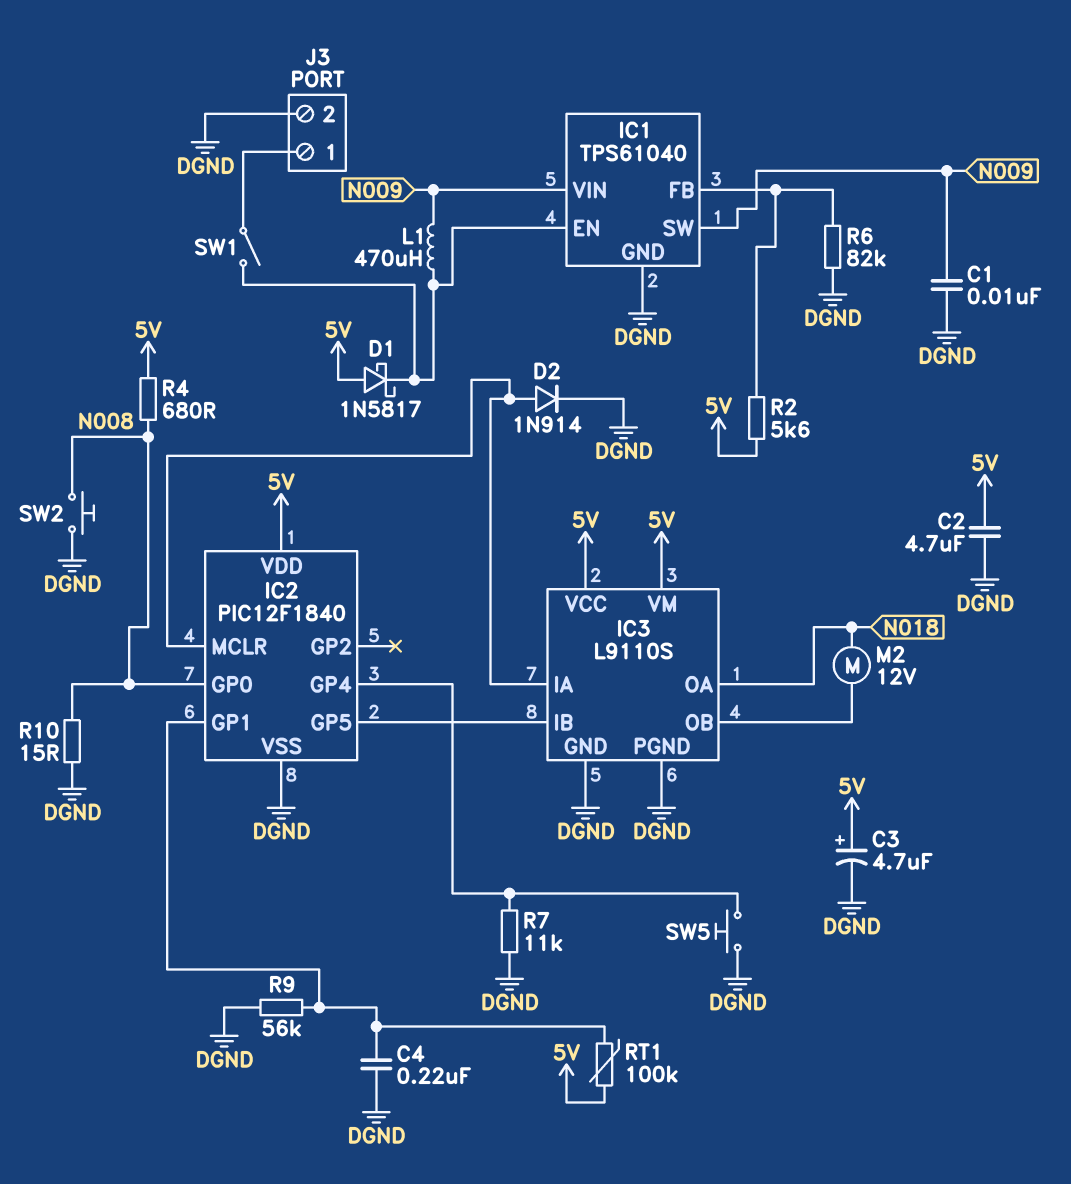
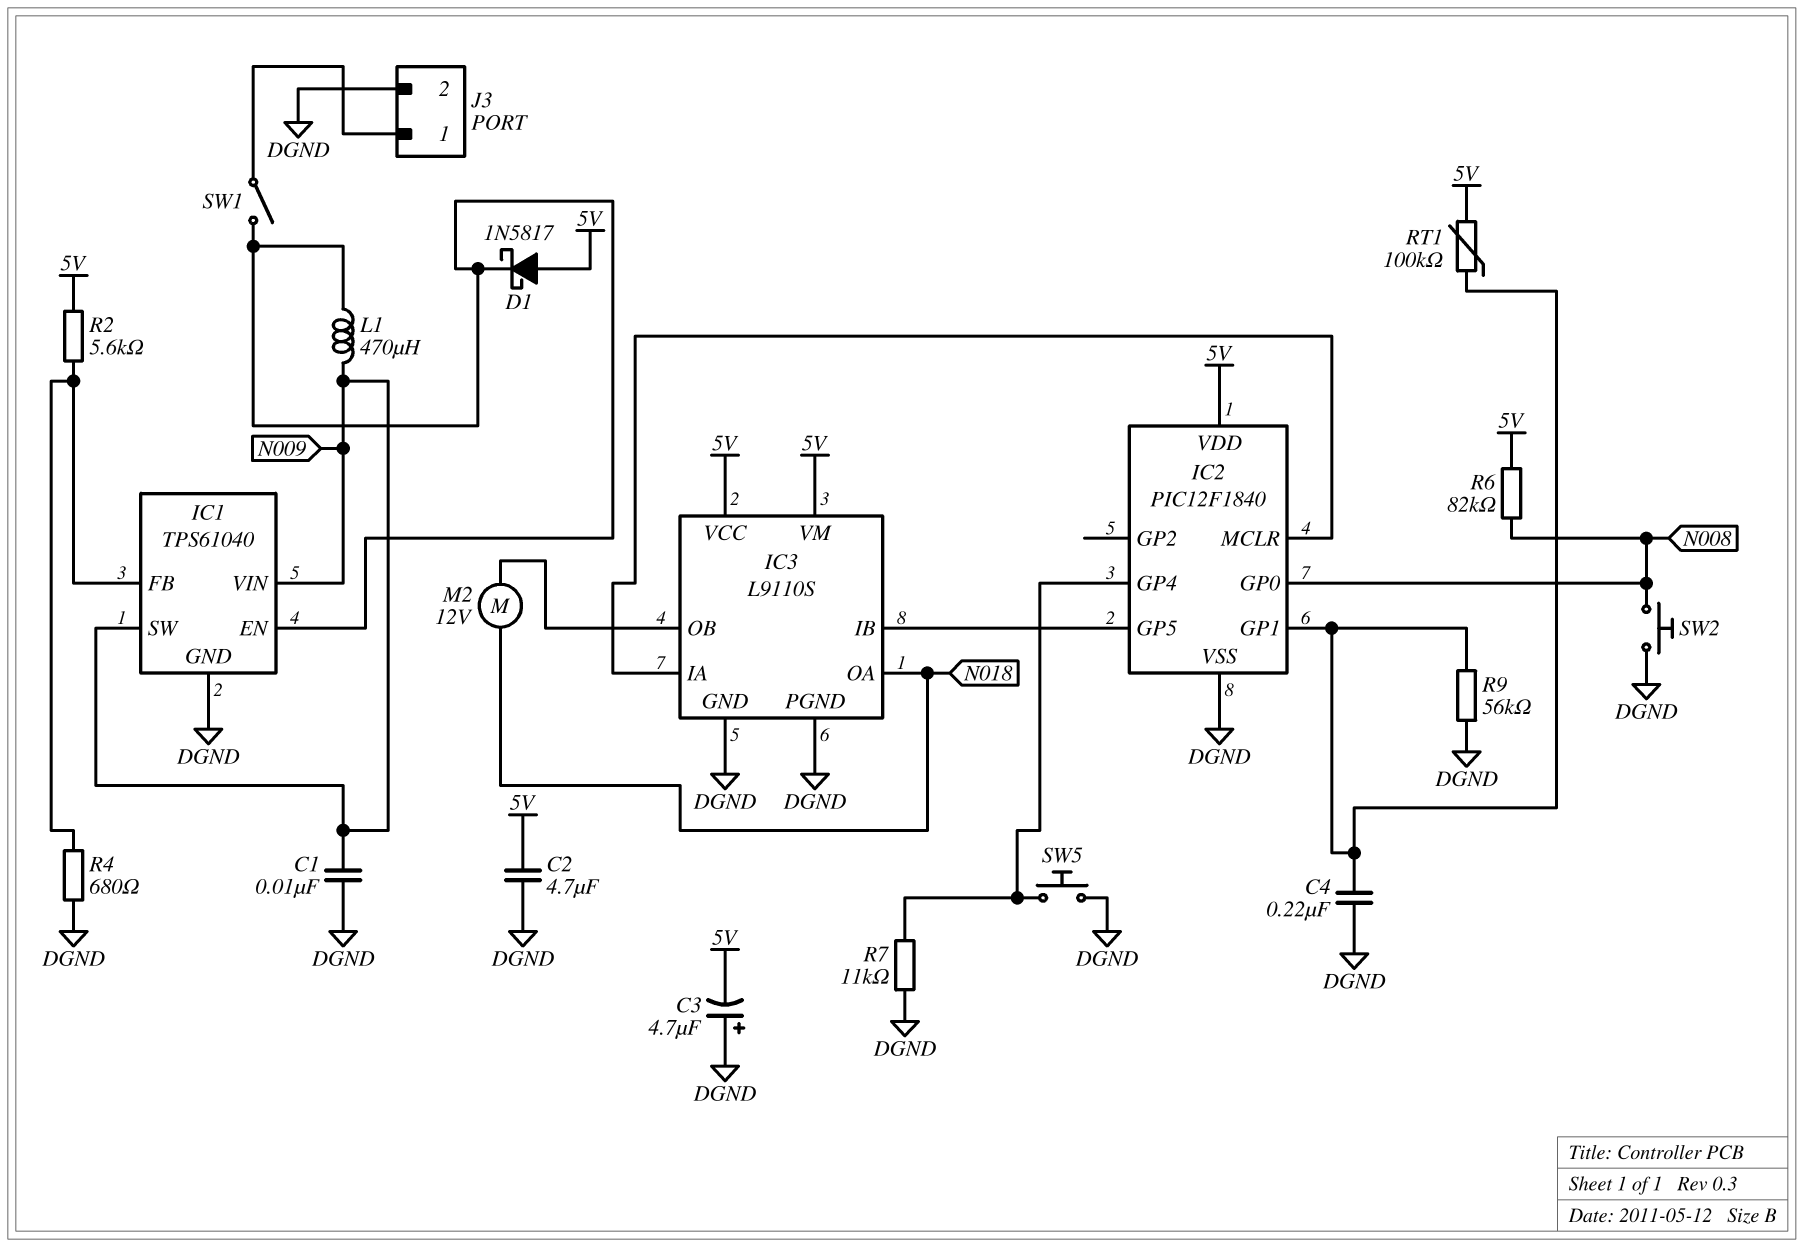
C3: 4.7uF (plus 5V, minus DGND) -> 4.7uF (plus DGND, minus 5V)
D2: diode 1N914 (A IC2/MCLR, K DGND) -> none
R4: 680 (5V, N008) -> 680 (DGND, IC1/FB)
R6: 82k (DGND, IC1/FB) -> 82k (5V, N008)
R10: 15 (DGND, N008) -> none

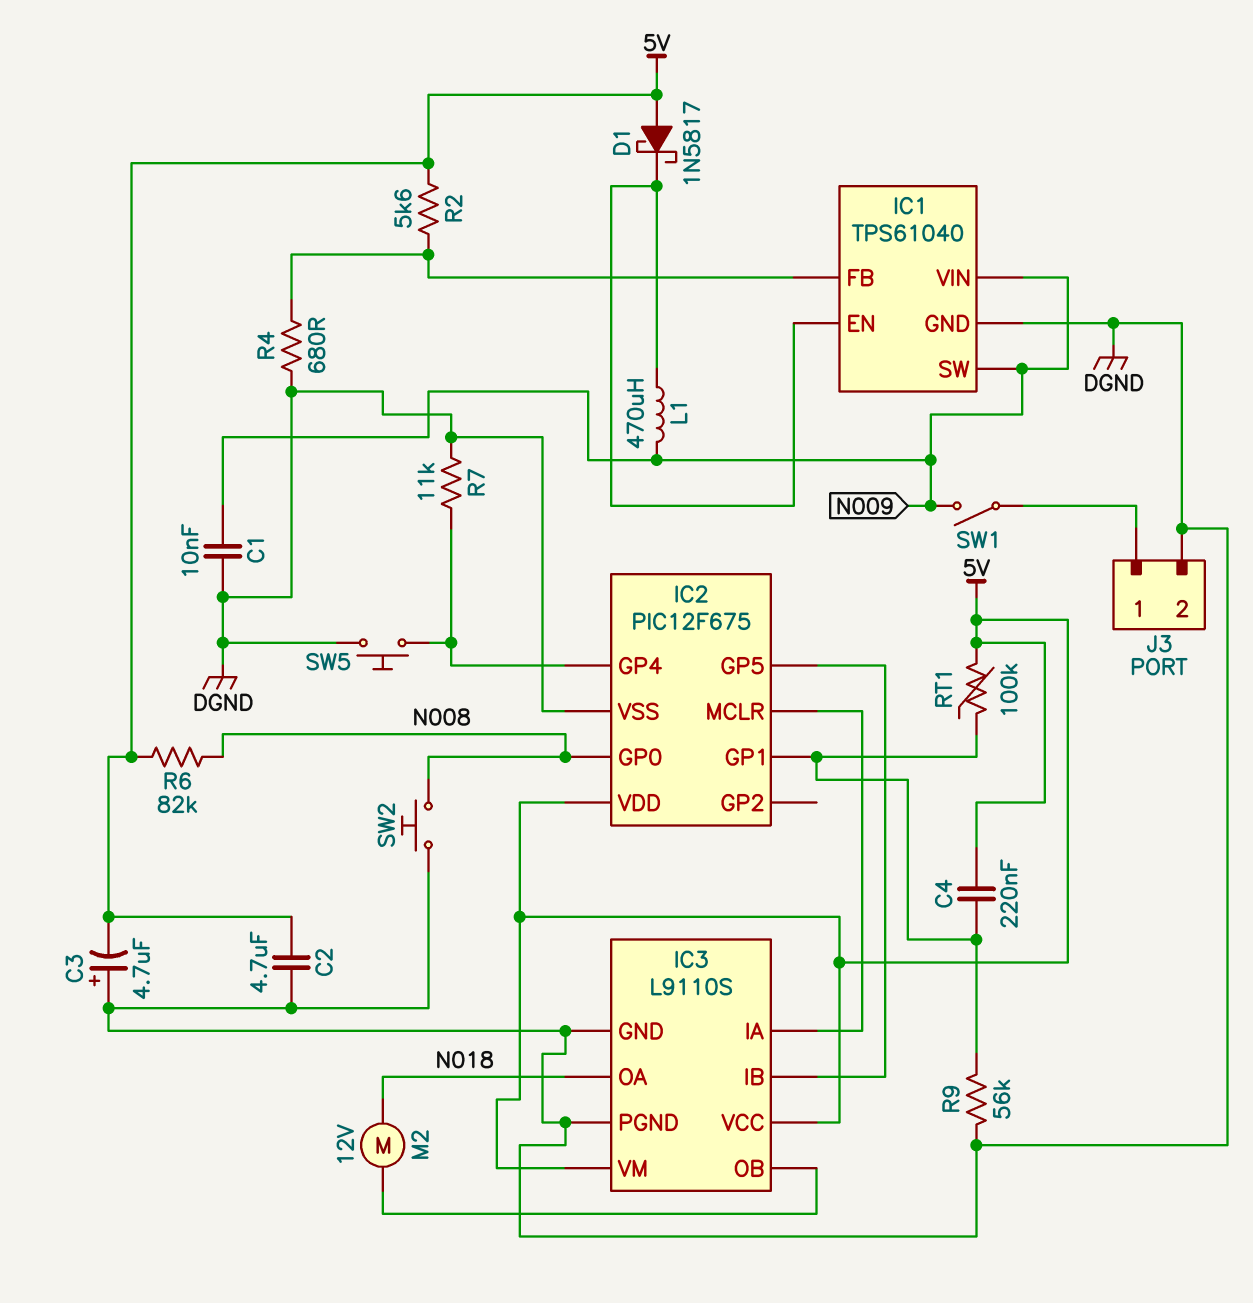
C4: 220nF (DGND, IC2/GP1) -> 220nF (5V, IC2/GP1)
IC2: PIC12F1840 -> PIC12F675
SW1: switch (IC1/EN, J3/1) -> switch (J3/1, N009)

